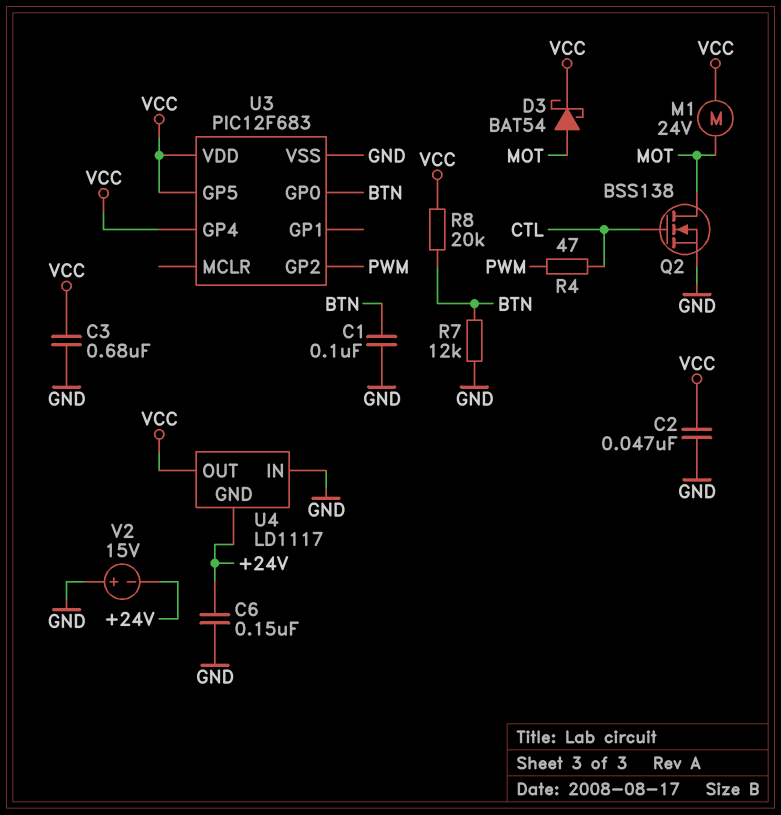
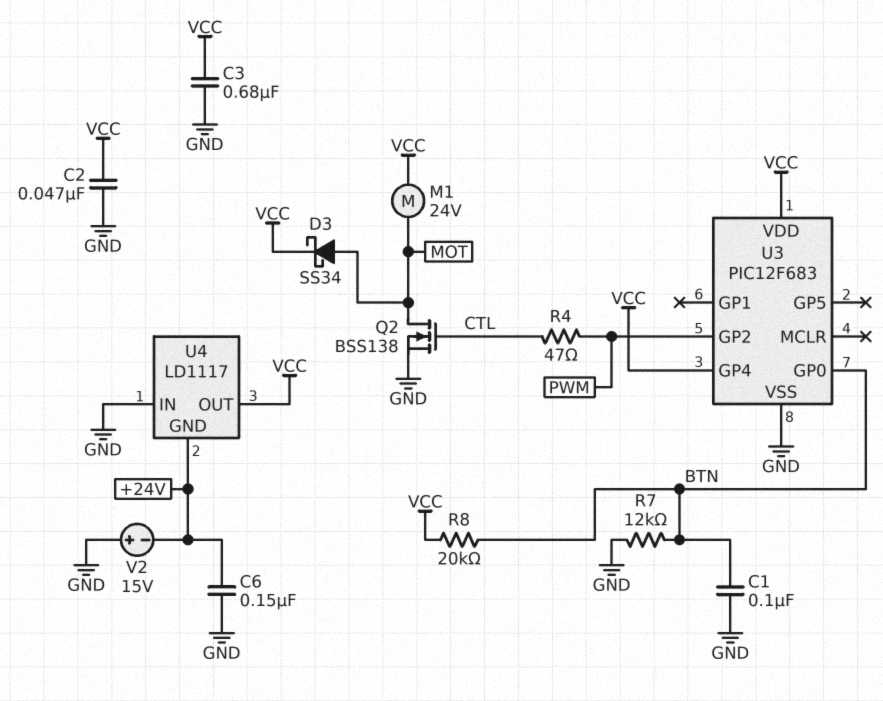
D3: schottky BAT54 (A MOT, K VCC) -> schottky SS34 (A MOT, K VCC)
U3 pin GP5: VCC -> none

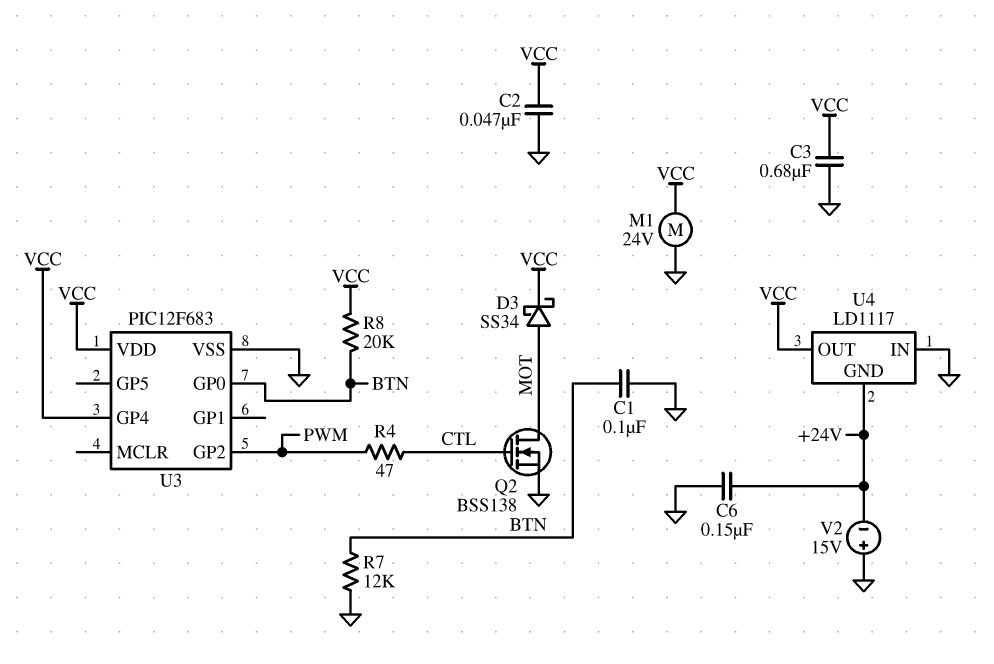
M1: motor 24V (MOT, VCC) -> motor 24V (GND, VCC)

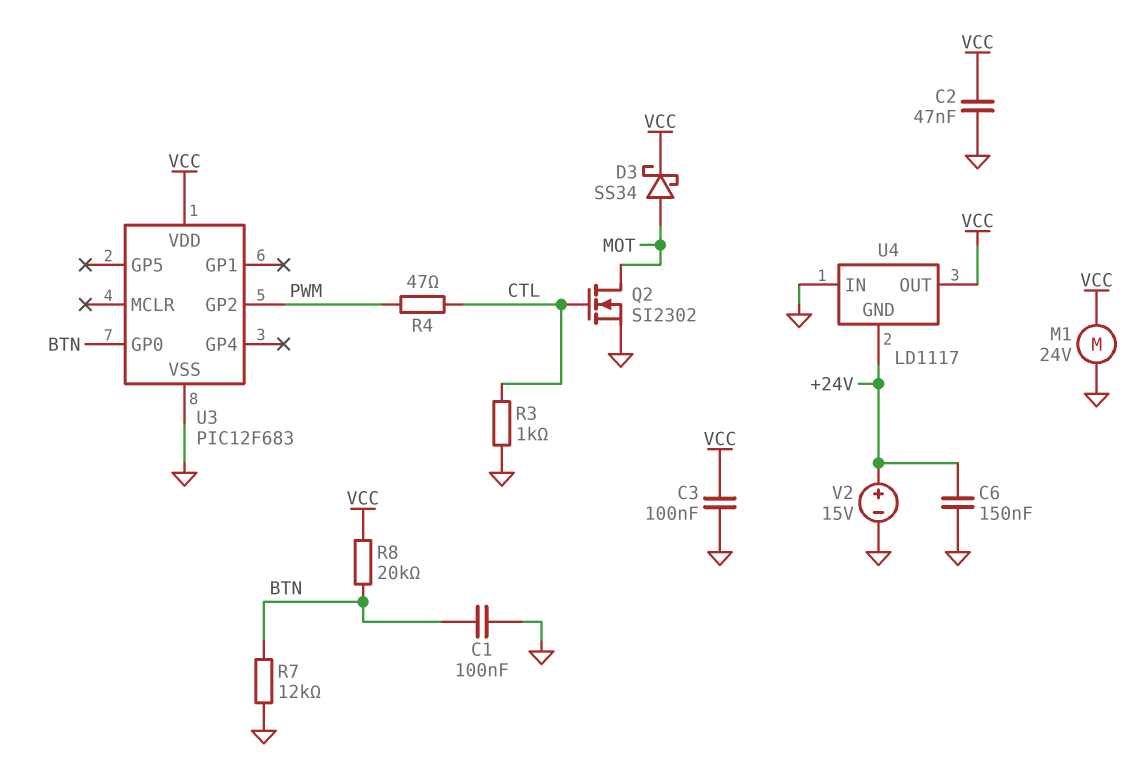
C3: 680nF (GND, VCC) -> 100nF (GND, VCC)
Q2: NMOS BSS138 (G CTL, D MOT, S GND) -> NMOS SI2302 (G CTL, D MOT, S GND)
R3: none -> 1k (CTL, GND)
U3 pin GP4: VCC -> none
V2: 15V (plus GND, minus +24V) -> 15V (plus +24V, minus GND)

